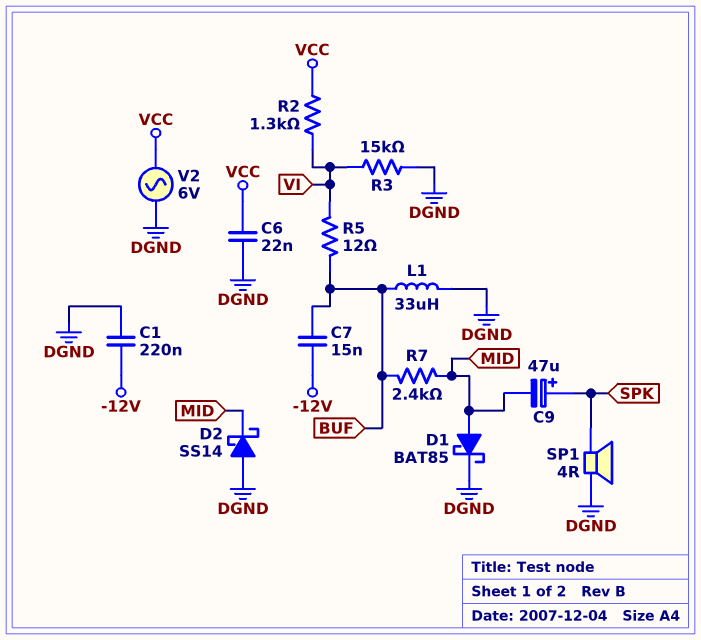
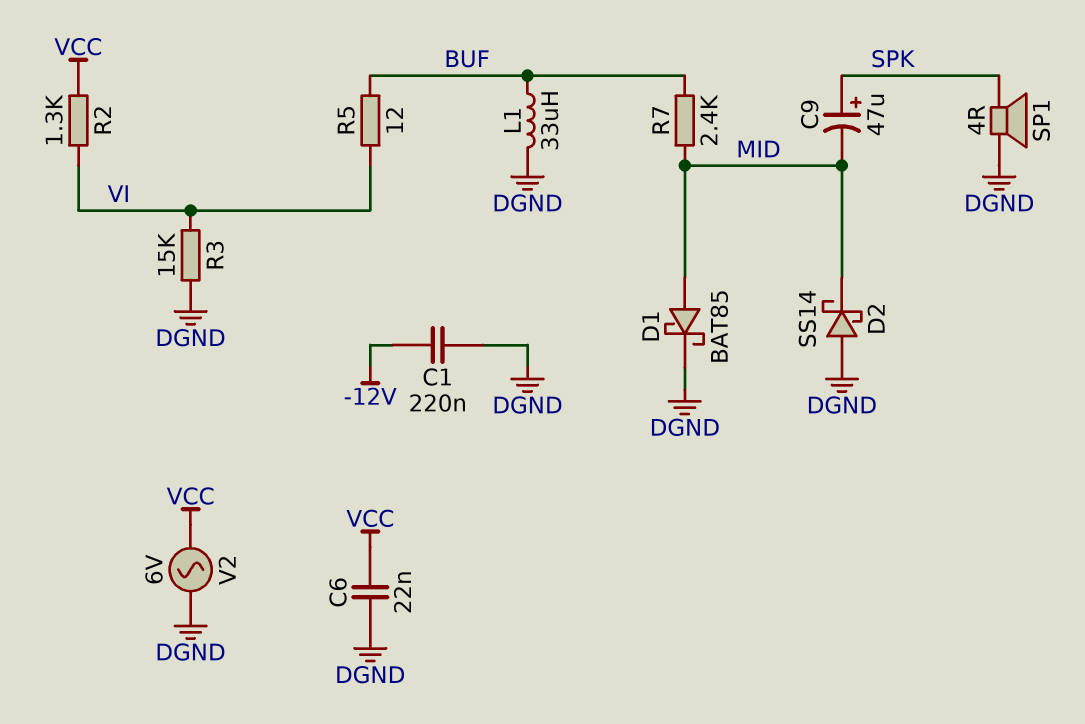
C7: 15nF (-12V, BUF) -> none

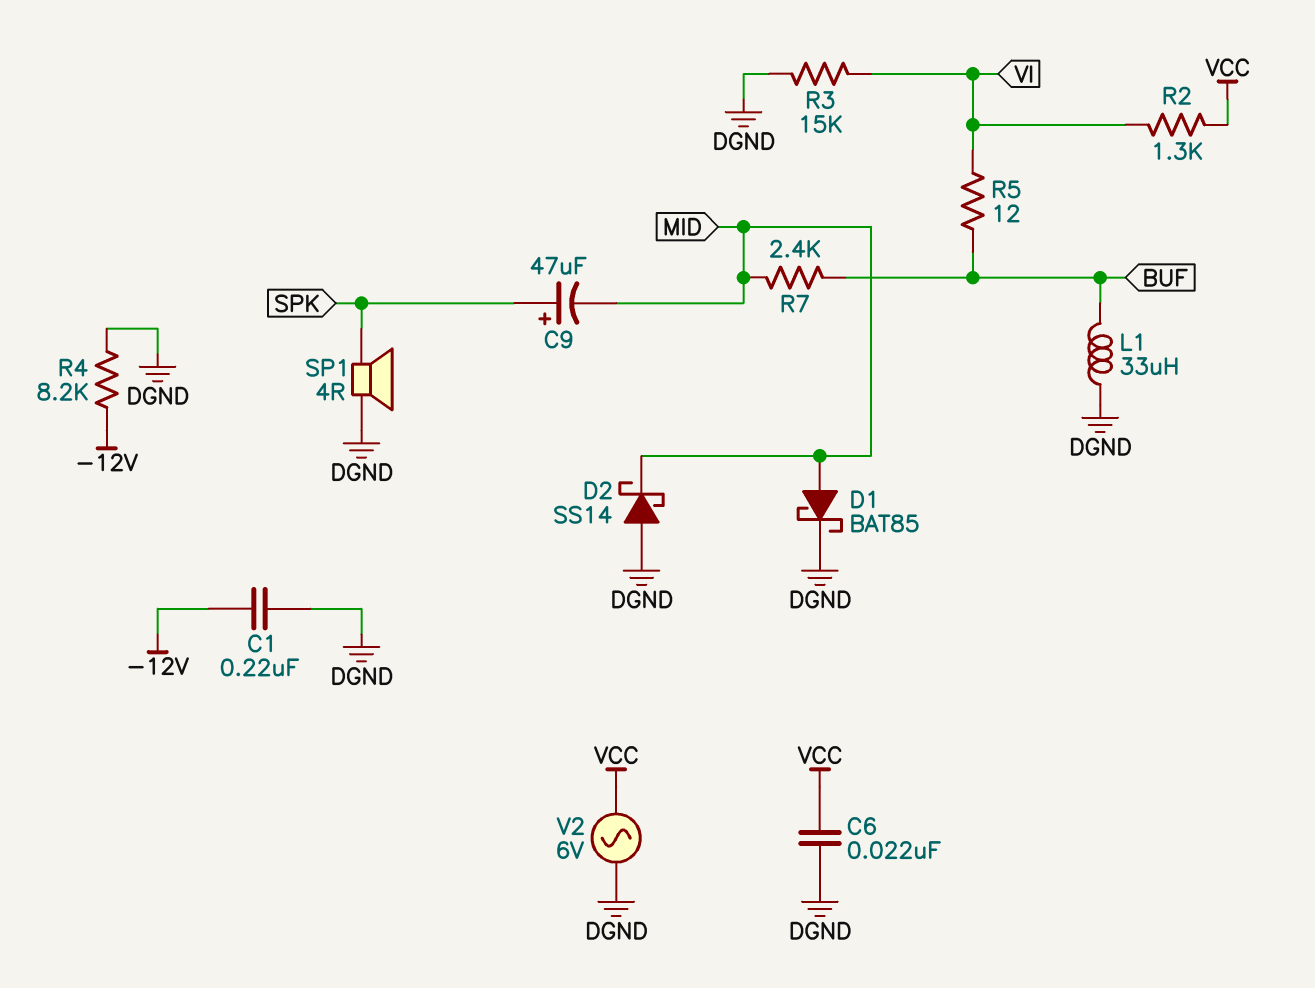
R4: none -> 8.2k (-12V, DGND)

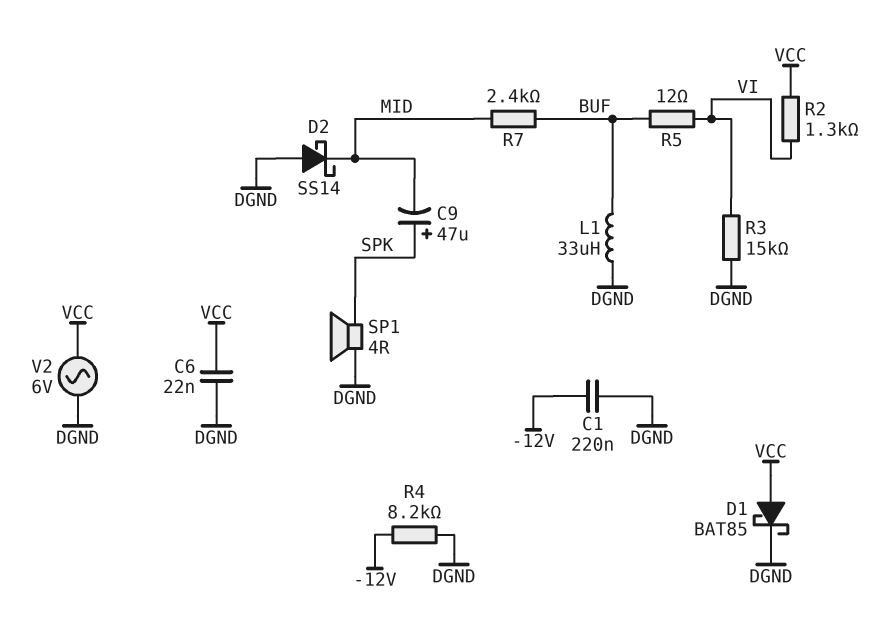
D1: schottky BAT85 (A MID, K DGND) -> schottky BAT85 (A VCC, K DGND)

